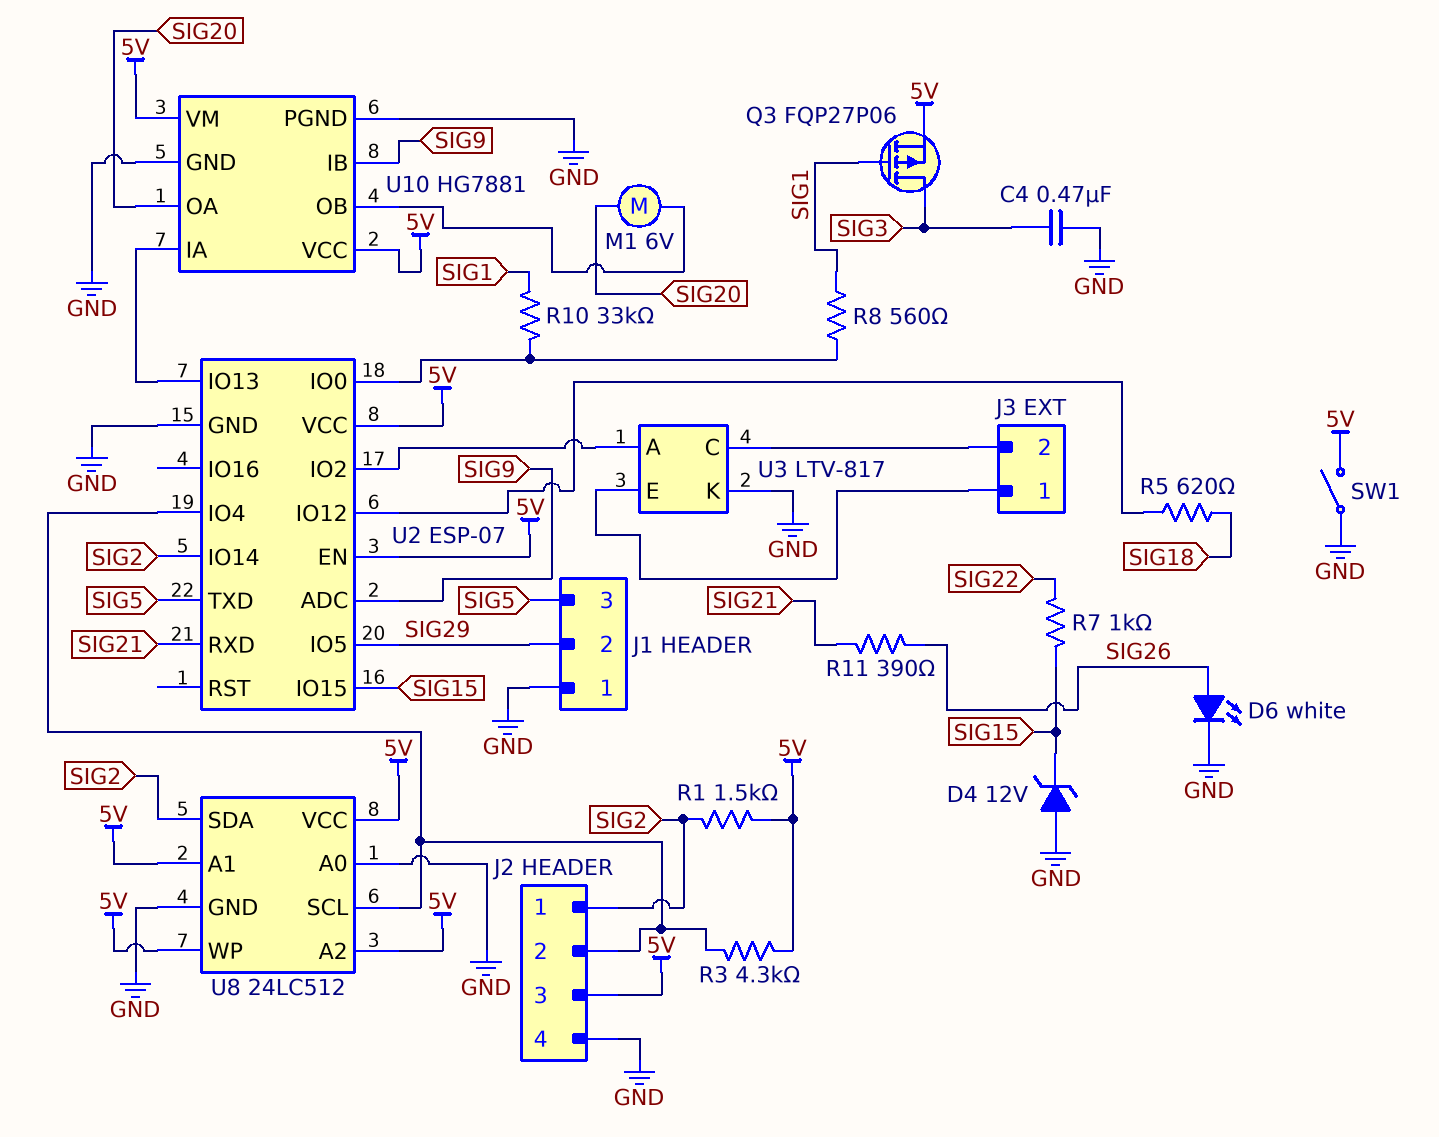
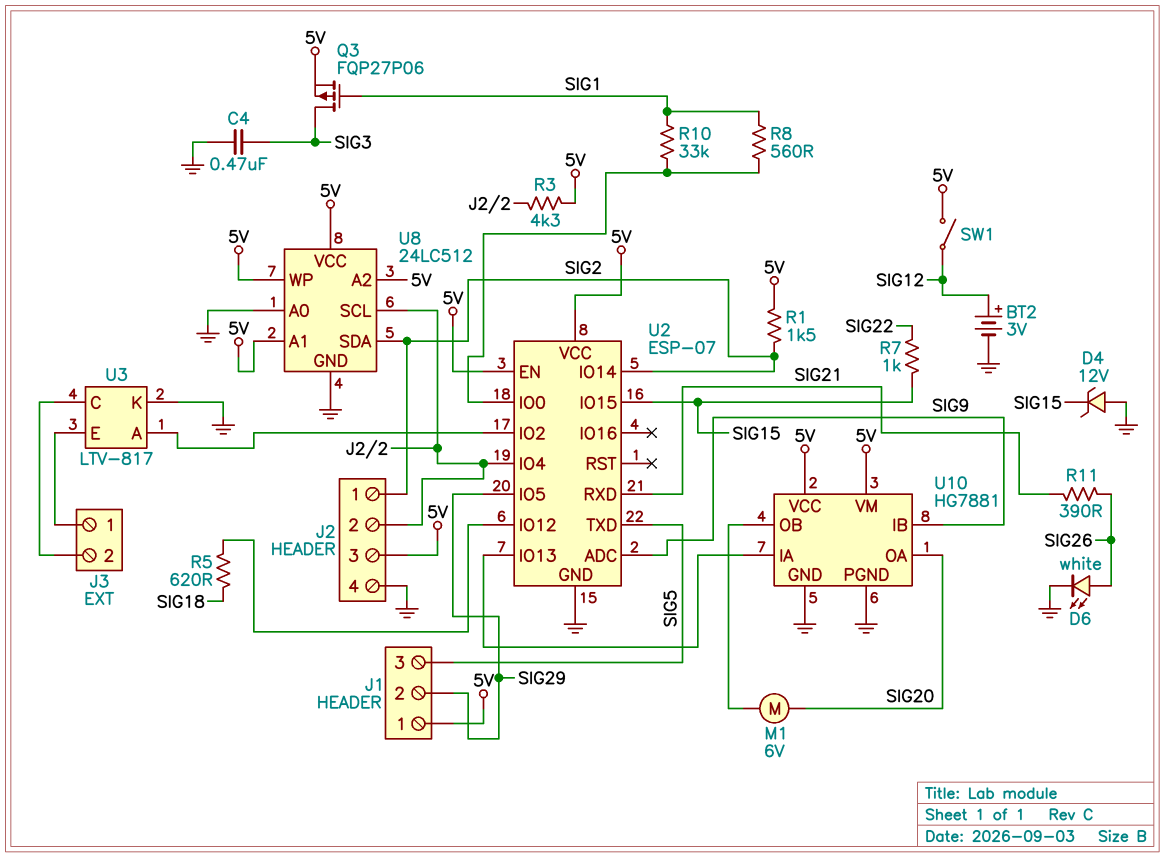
BT2: none -> 3V (plus SIG12, minus GND)
J1 pin 1: GND -> 5V
SW1: switch (5V, GND) -> switch (5V, SIG12)

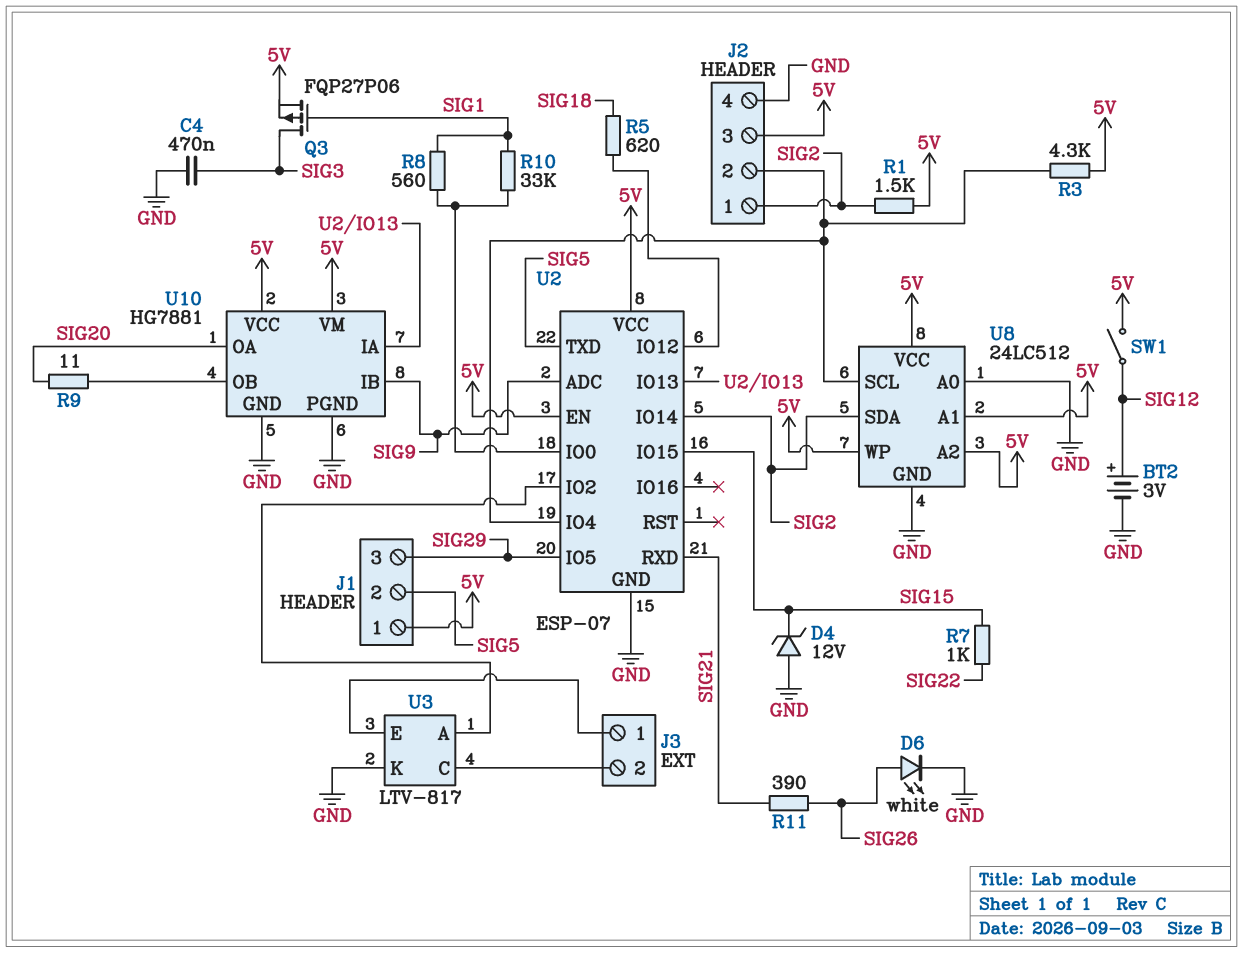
J1 pin 2: SIG29 -> SIG5
J1 pin 3: SIG5 -> SIG29
M1: motor 6V (SIG20, U10/OB) -> none
R9: none -> 11 (SIG20, U10/OB)

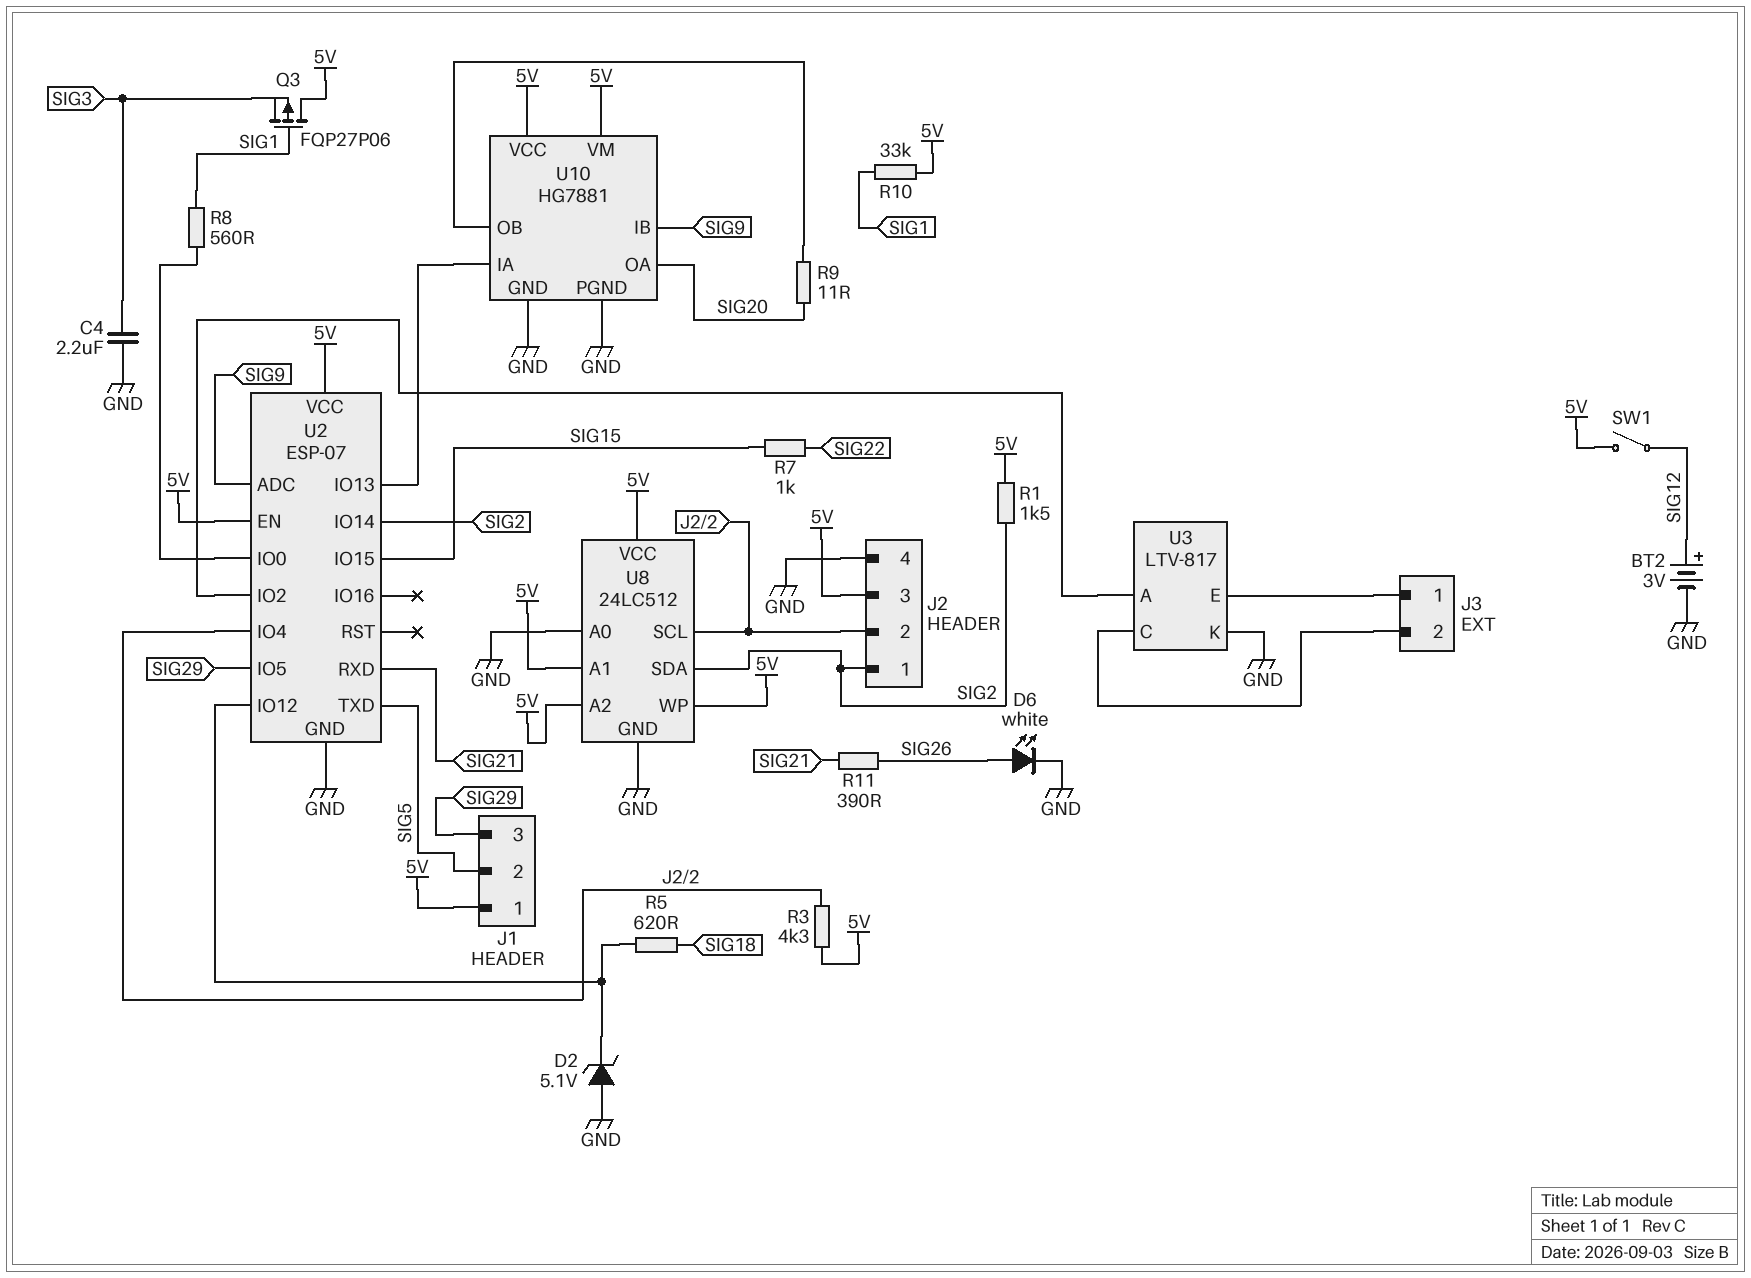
C4: 470nF (GND, SIG3) -> 2.2uF (GND, SIG3)
D2: none -> zener 5.1V (A GND, K U2/IO12)
D4: zener 12V (A GND, K SIG15) -> none
Q3: PMOS FQP27P06 (G SIG1, D SIG3, S 5V) -> PMOS FQP27P06 (G SIG1, D 5V, S SIG3)
R10: 33k (SIG1, U2/IO0) -> 33k (5V, SIG1)

